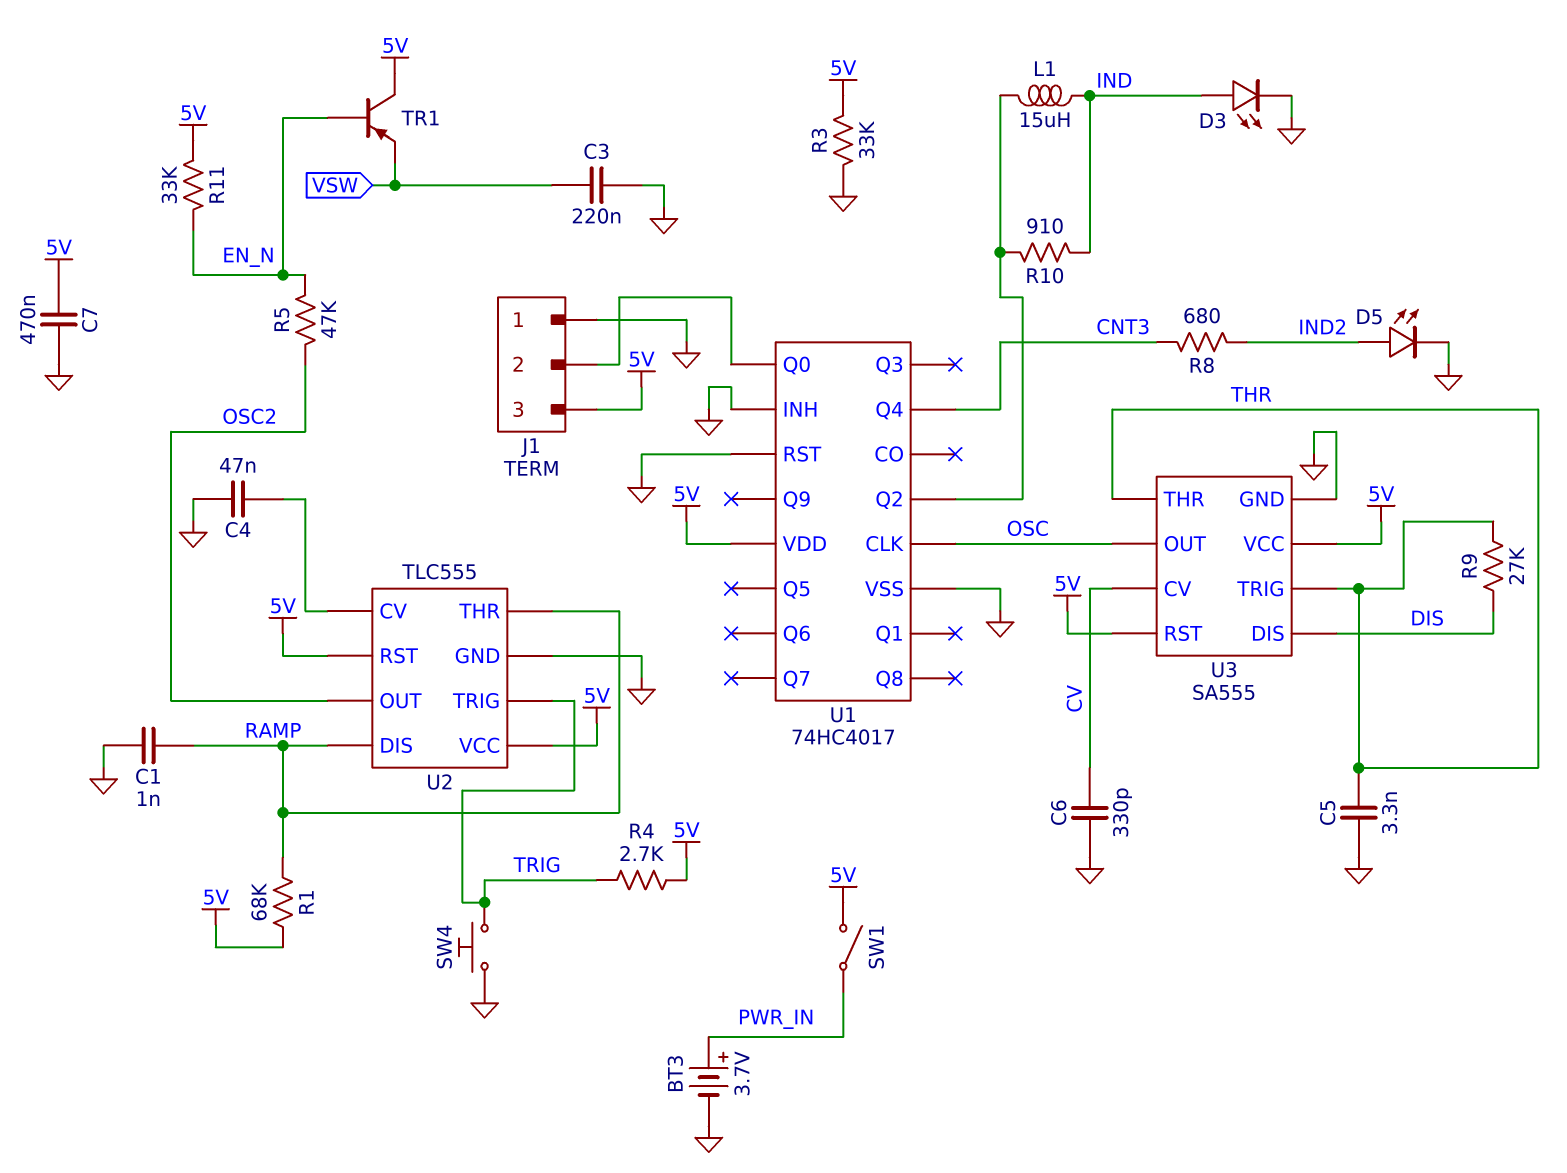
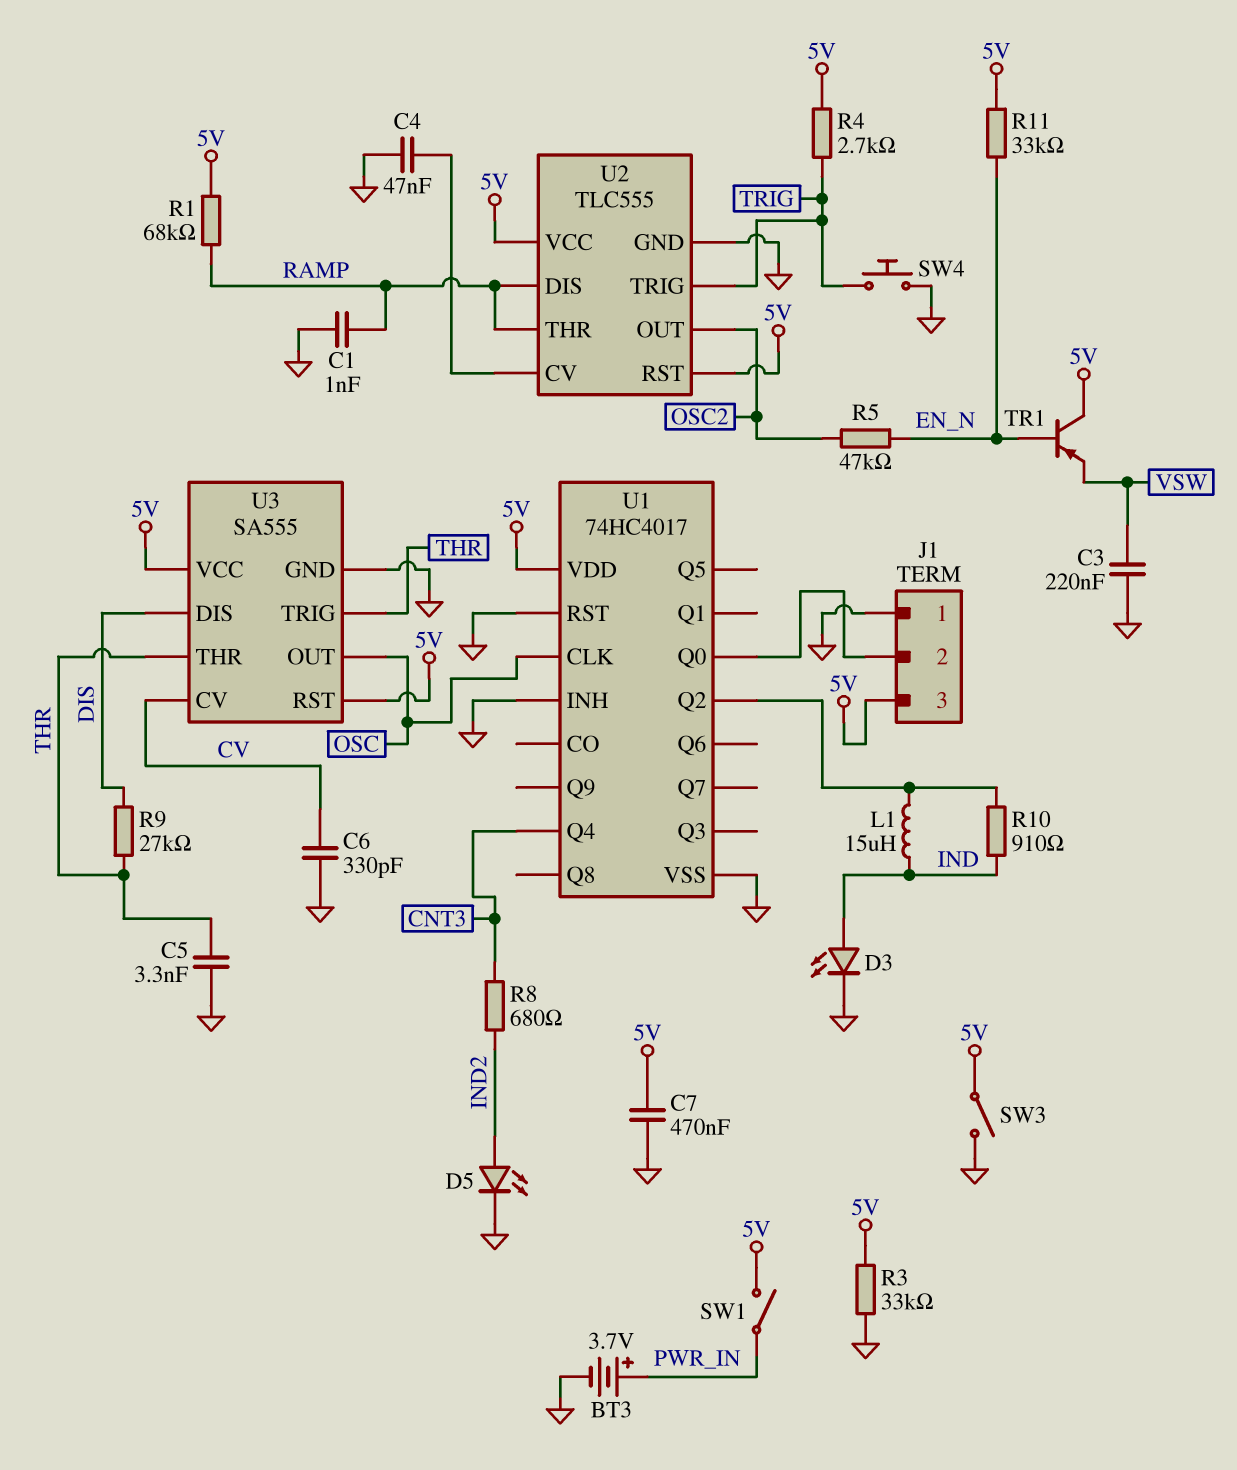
SW3: none -> switch (5V, GND)

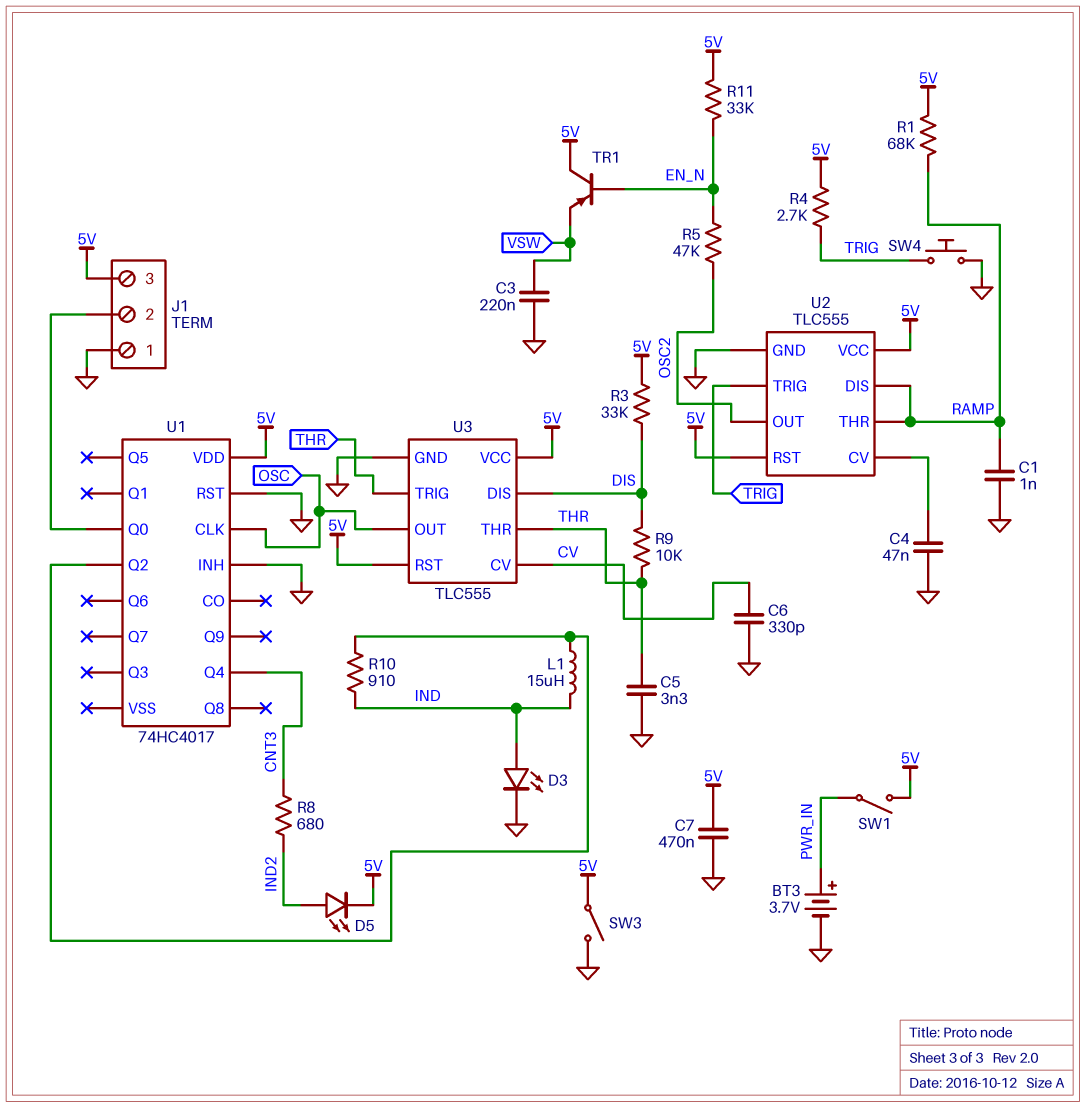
D5: LED (A IND2, K GND) -> LED (A IND2, K 5V)
R3: 33k (5V, GND) -> 33k (5V, DIS)
R9: 27k (DIS, THR) -> 10k (DIS, THR)
U1 pin VSS: GND -> none
U3: SA555 -> TLC555

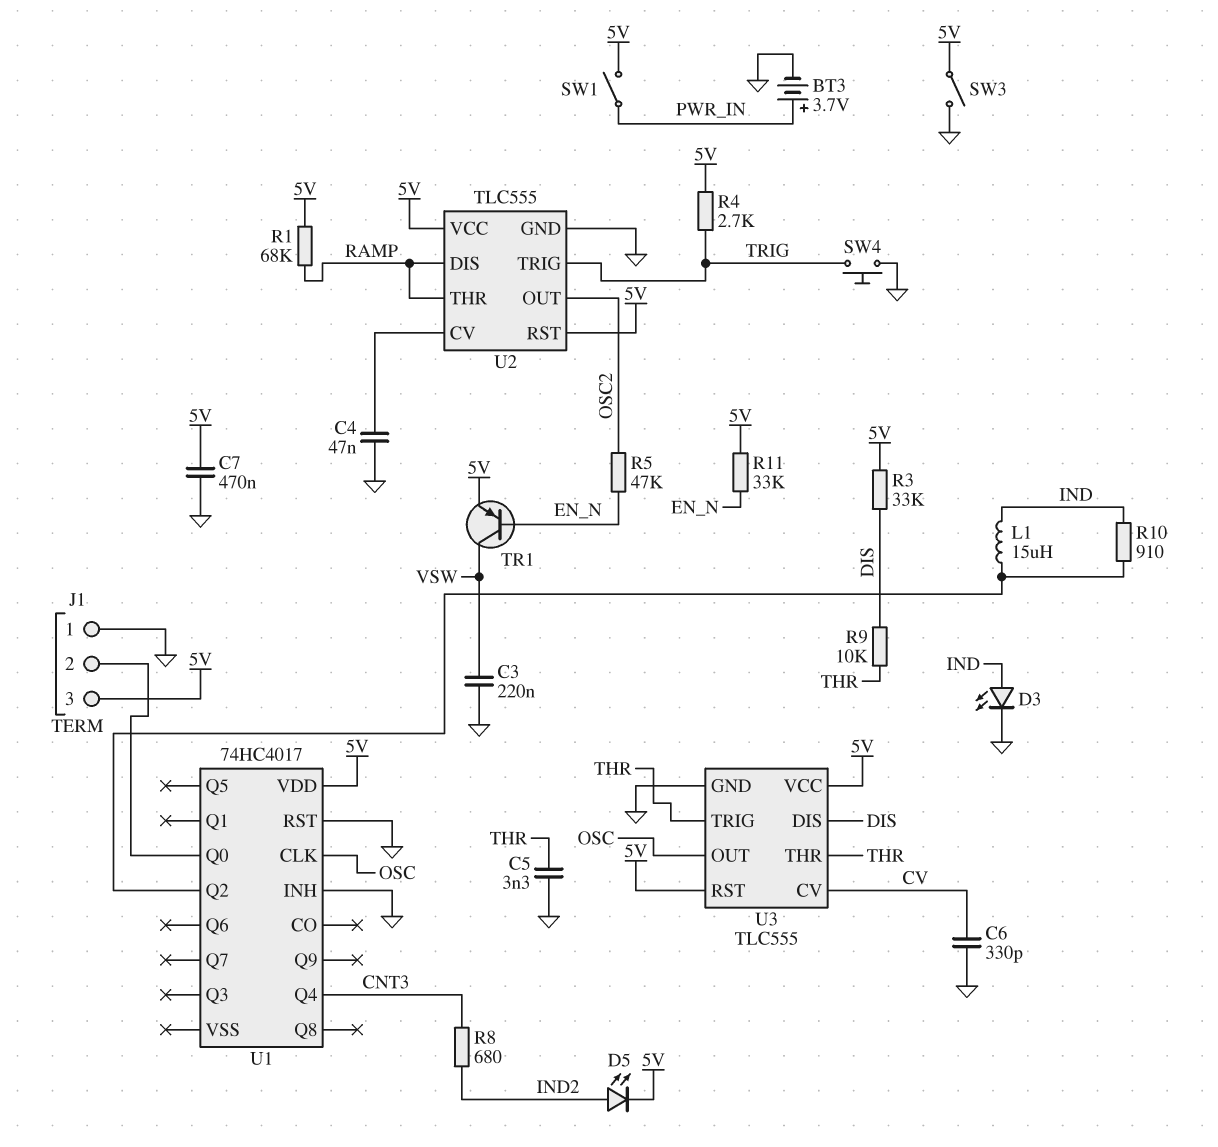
C1: 1nF (GND, RAMP) -> none
TR1: PNP (B EN_N, C 5V, E VSW) -> PNP (B EN_N, C VSW, E 5V)

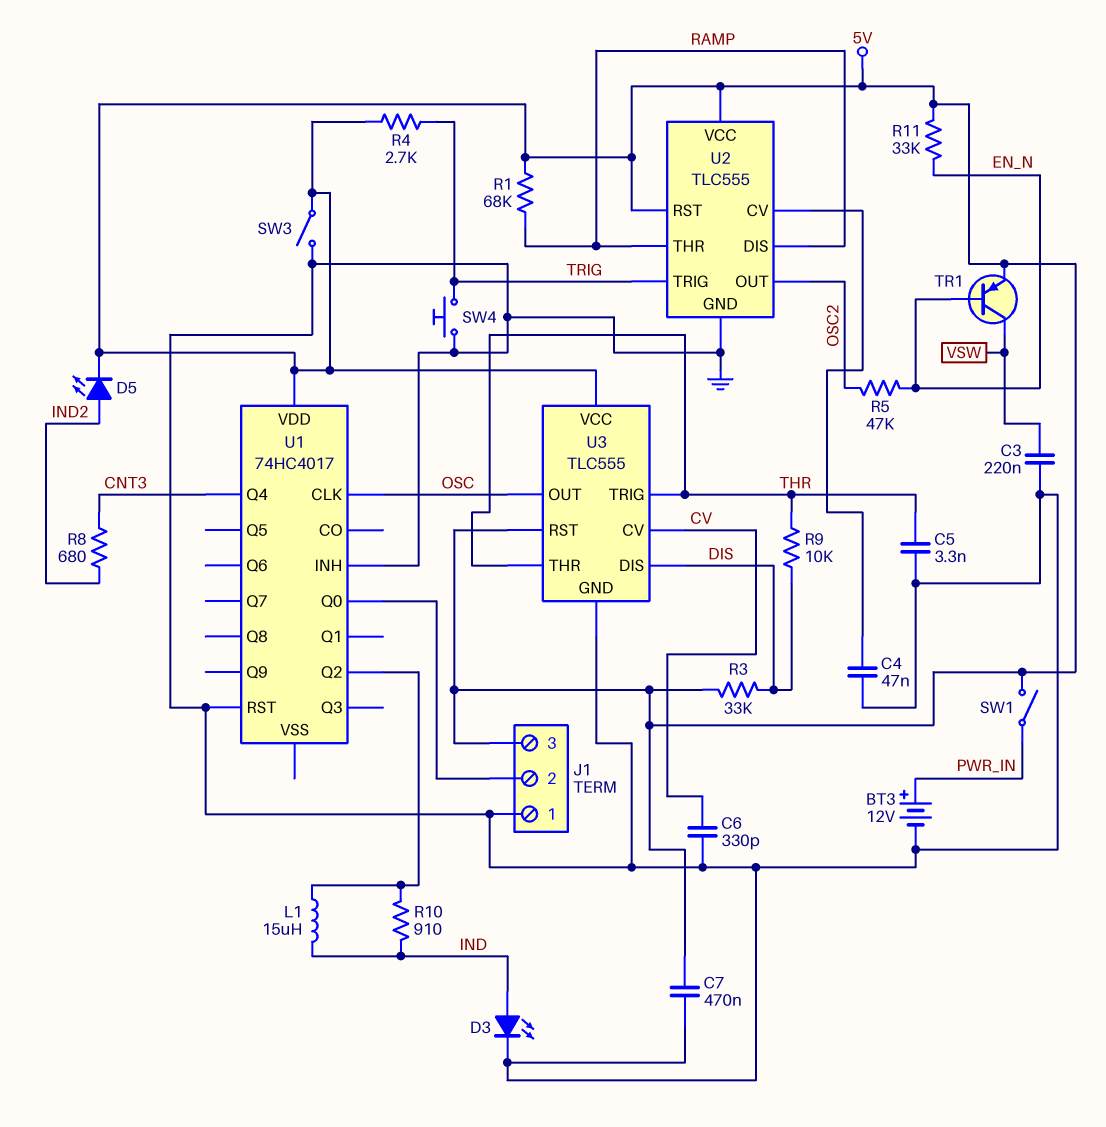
BT3: 3.7V (plus PWR_IN, minus GND) -> 12V (plus PWR_IN, minus GND)

